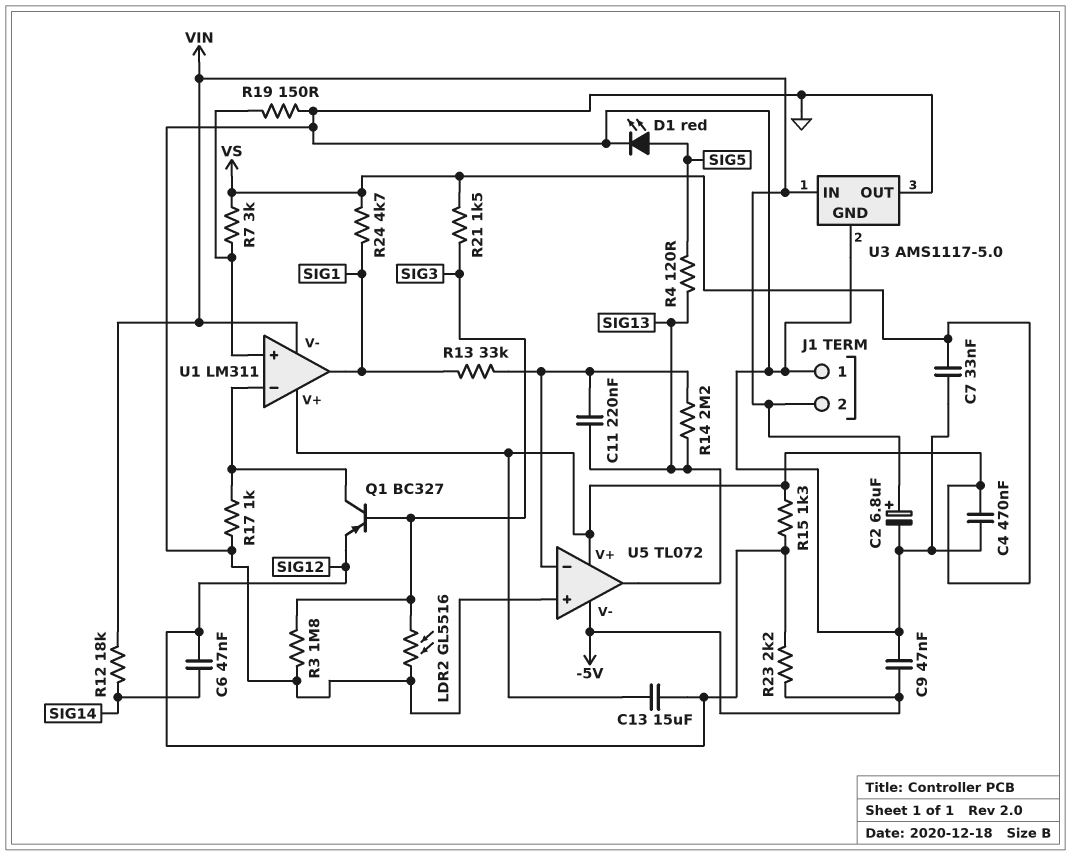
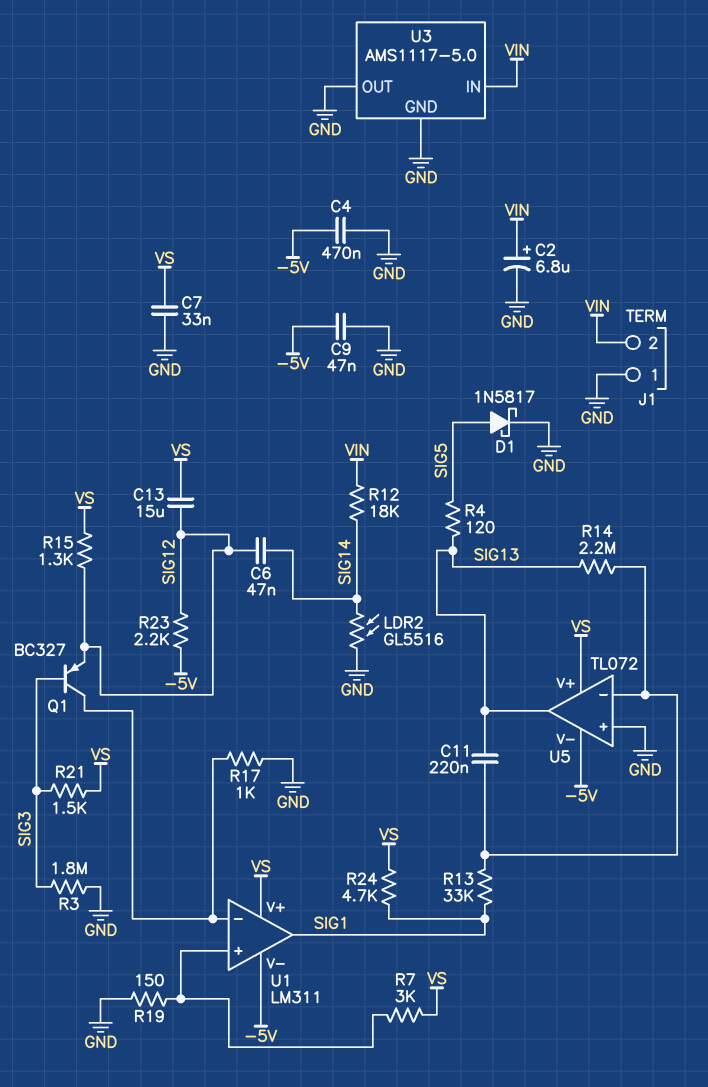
C4: 470nF (GND, VS) -> 470nF (-5V, GND)
D1: LED red (A SIG5, K GND) -> schottky 1N5817 (A SIG5, K GND)
LDR2: GL5516 (GND, SIG3) -> GL5516 (GND, SIG14)
U1 pin V-: VIN -> -5V

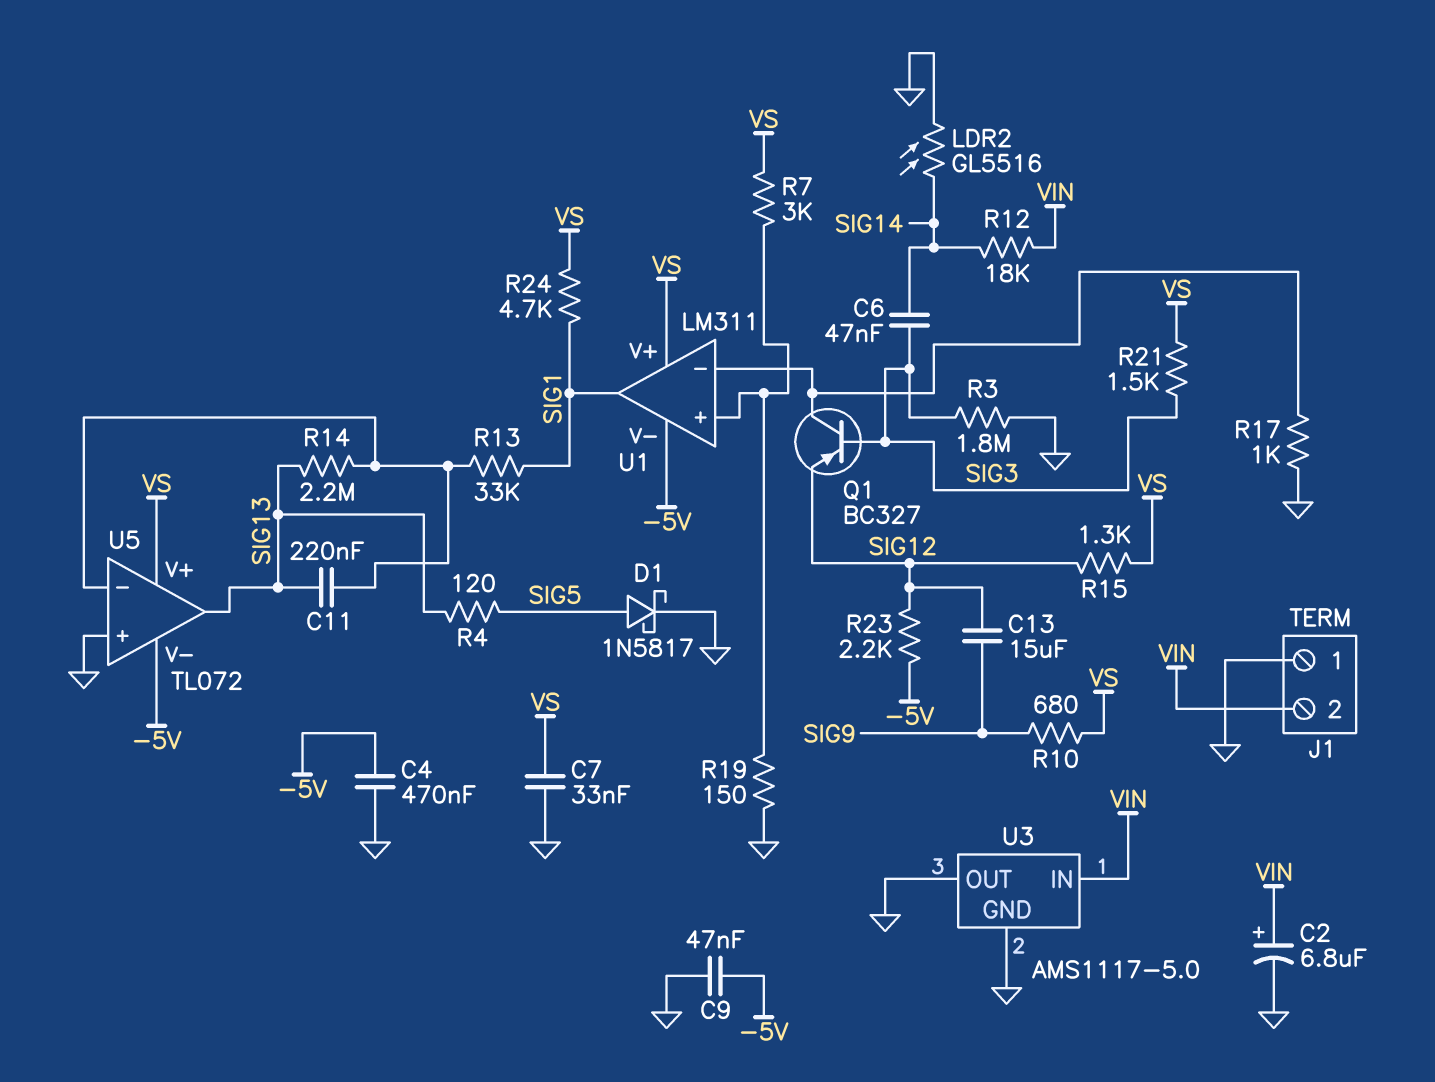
C6: 47nF (SIG12, SIG14) -> 47nF (SIG3, SIG14)
C13: 15uF (SIG12, VS) -> 15uF (SIG9, SIG12)
R10: none -> 680 (SIG9, VS)

